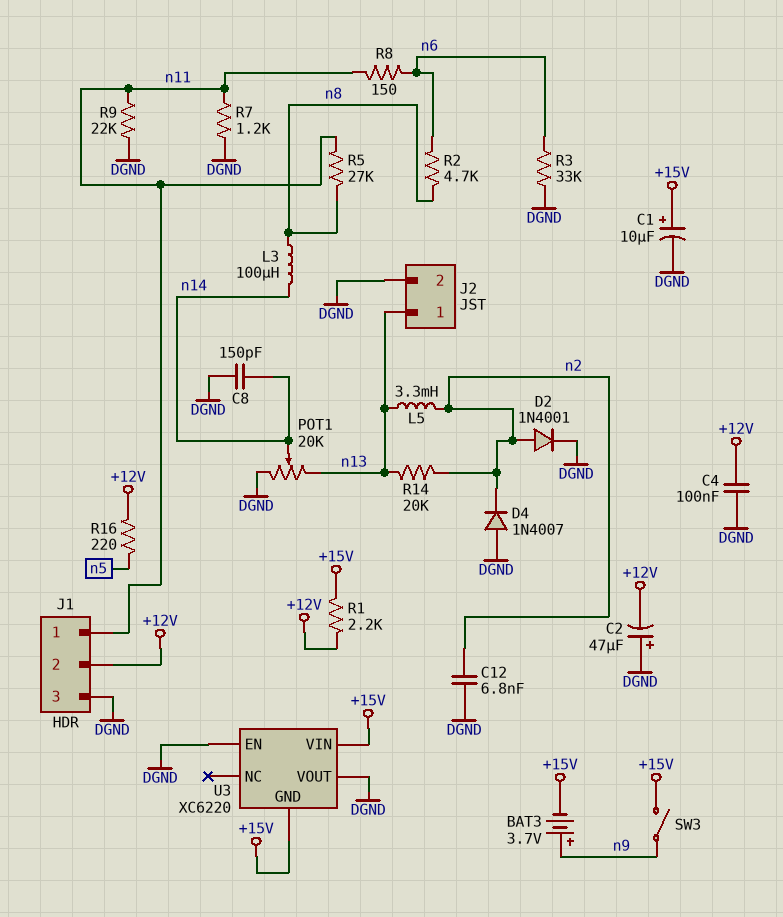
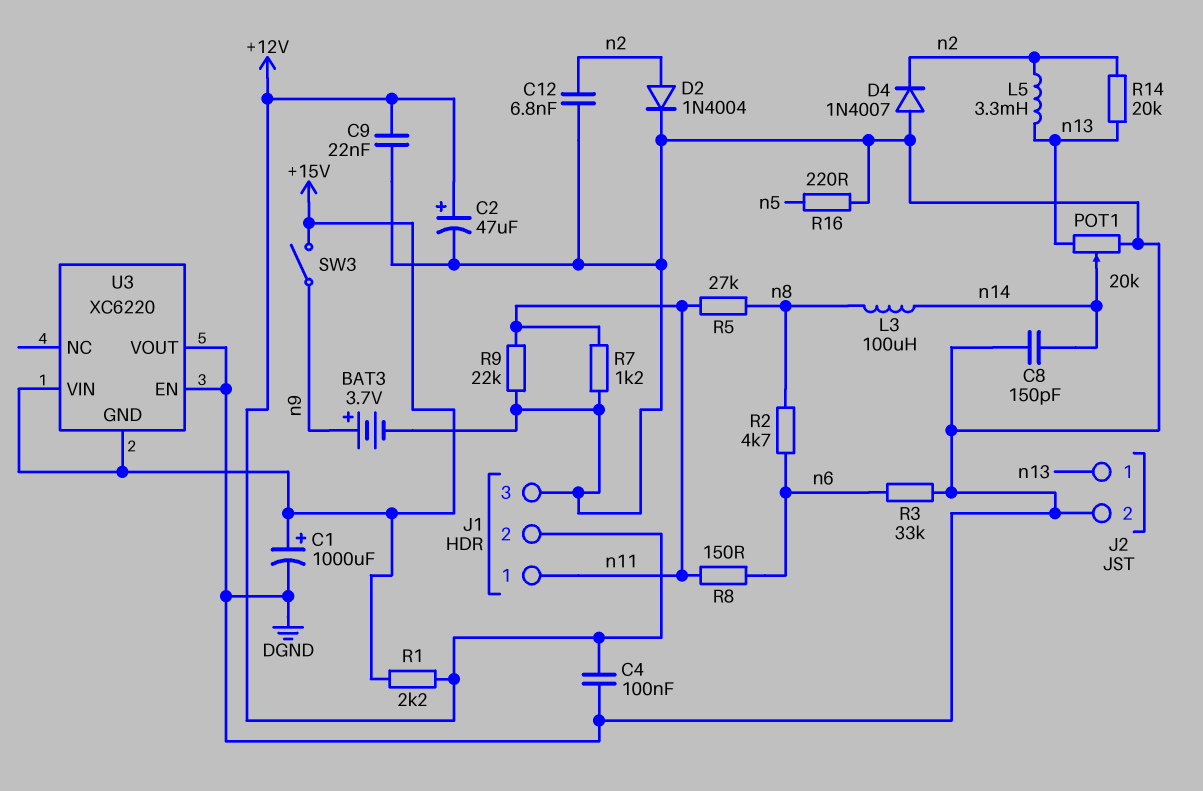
BAT3: 3.7V (plus n9, minus +15V) -> 3.7V (plus n9, minus DGND)
C1: 10uF (plus +15V, minus DGND) -> 1000uF (plus +15V, minus DGND)
C2: 47uF (plus DGND, minus +12V) -> 47uF (plus +12V, minus DGND)
C9: none -> 22nF (+12V, DGND)
D2: diode 1N4001 (A n2, K DGND) -> diode 1N4004 (A n2, K DGND)
R16: 220 (+12V, n5) -> 220 (DGND, n5)

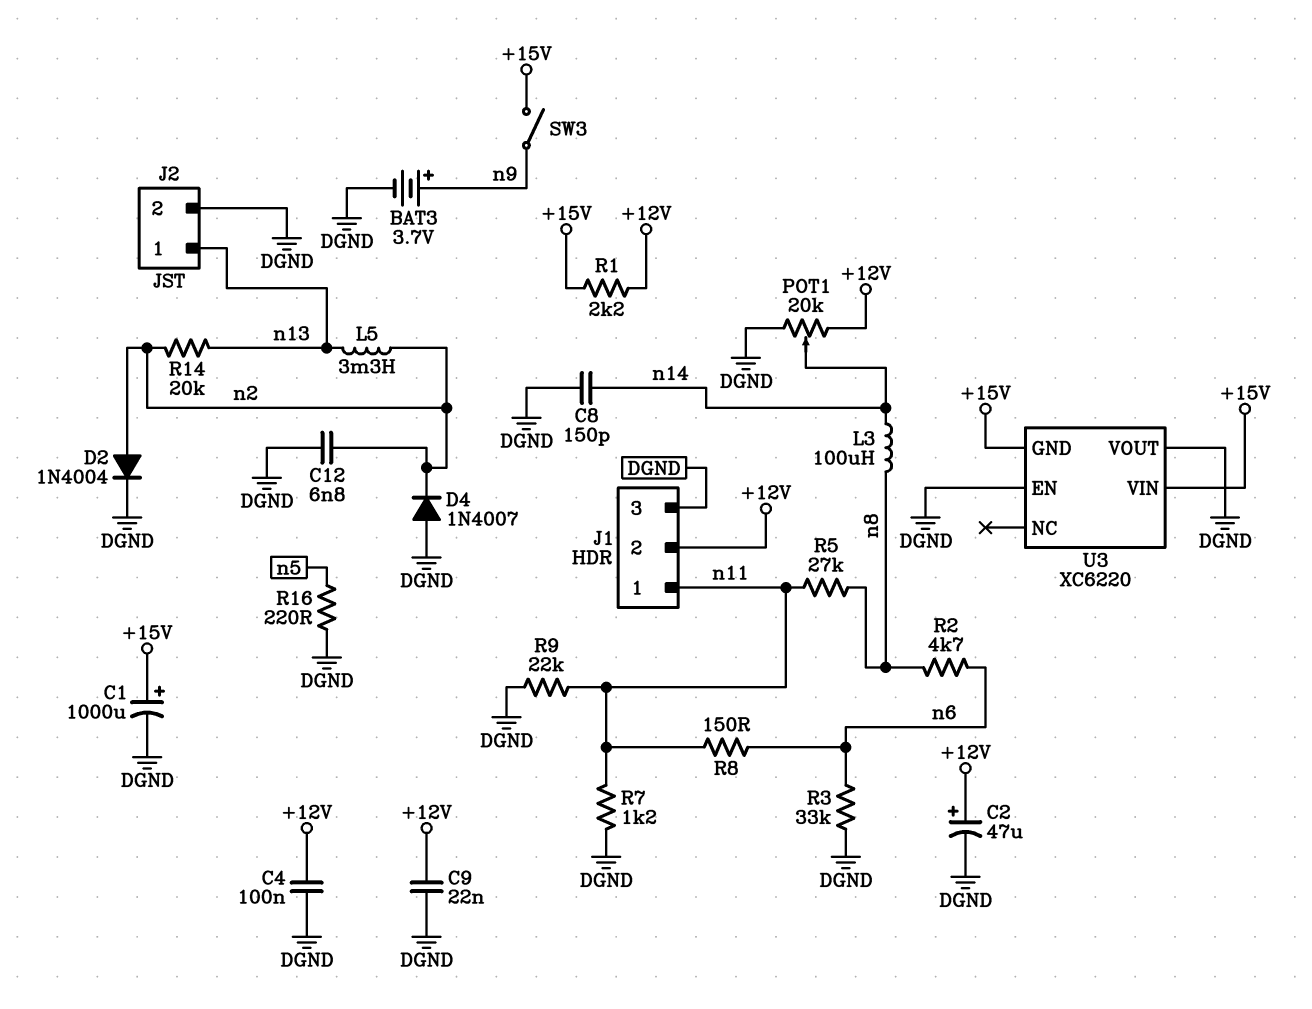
POT1: 20k (DGND, n13, wiper n14) -> 20k (+12V, DGND, wiper n14)

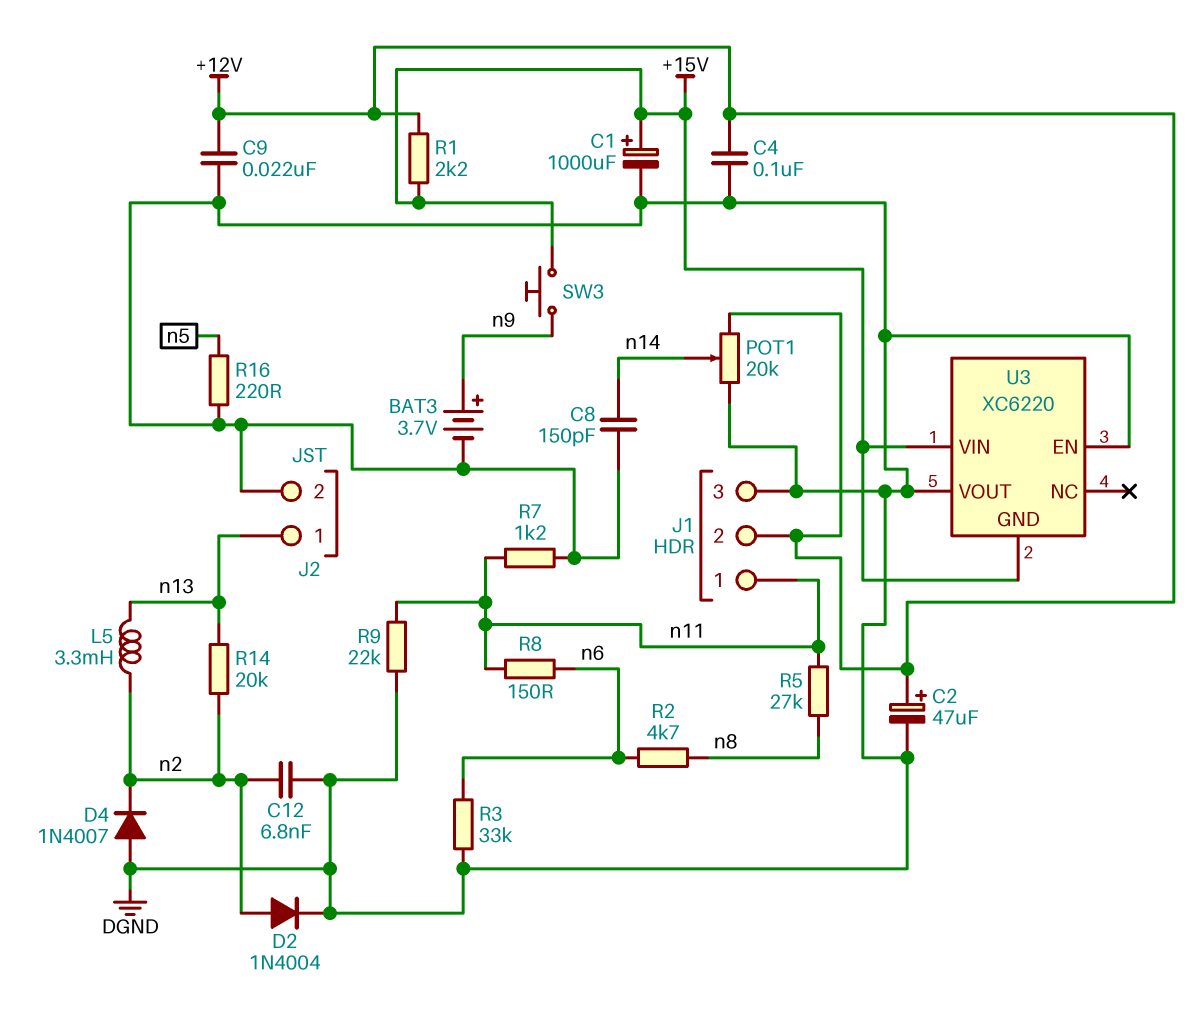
L3: 100uH (n8, n14) -> none
SW3: switch (+15V, n9) -> button (+15V, n9)

